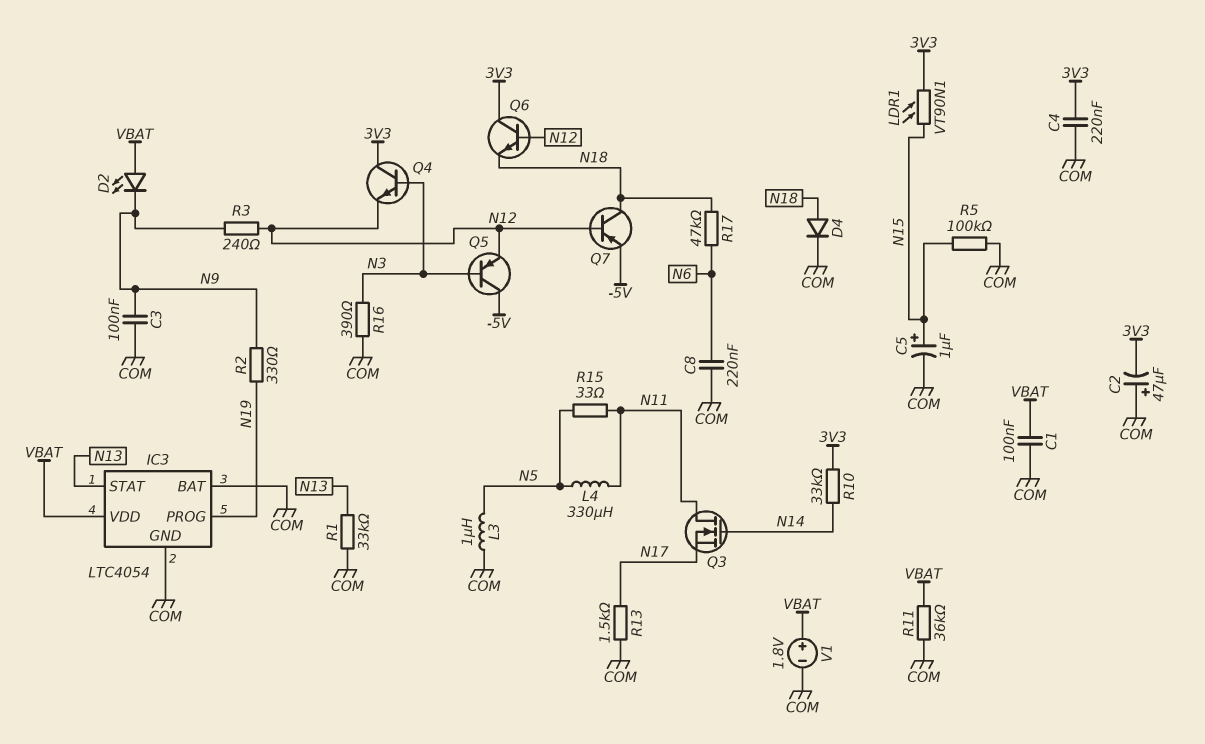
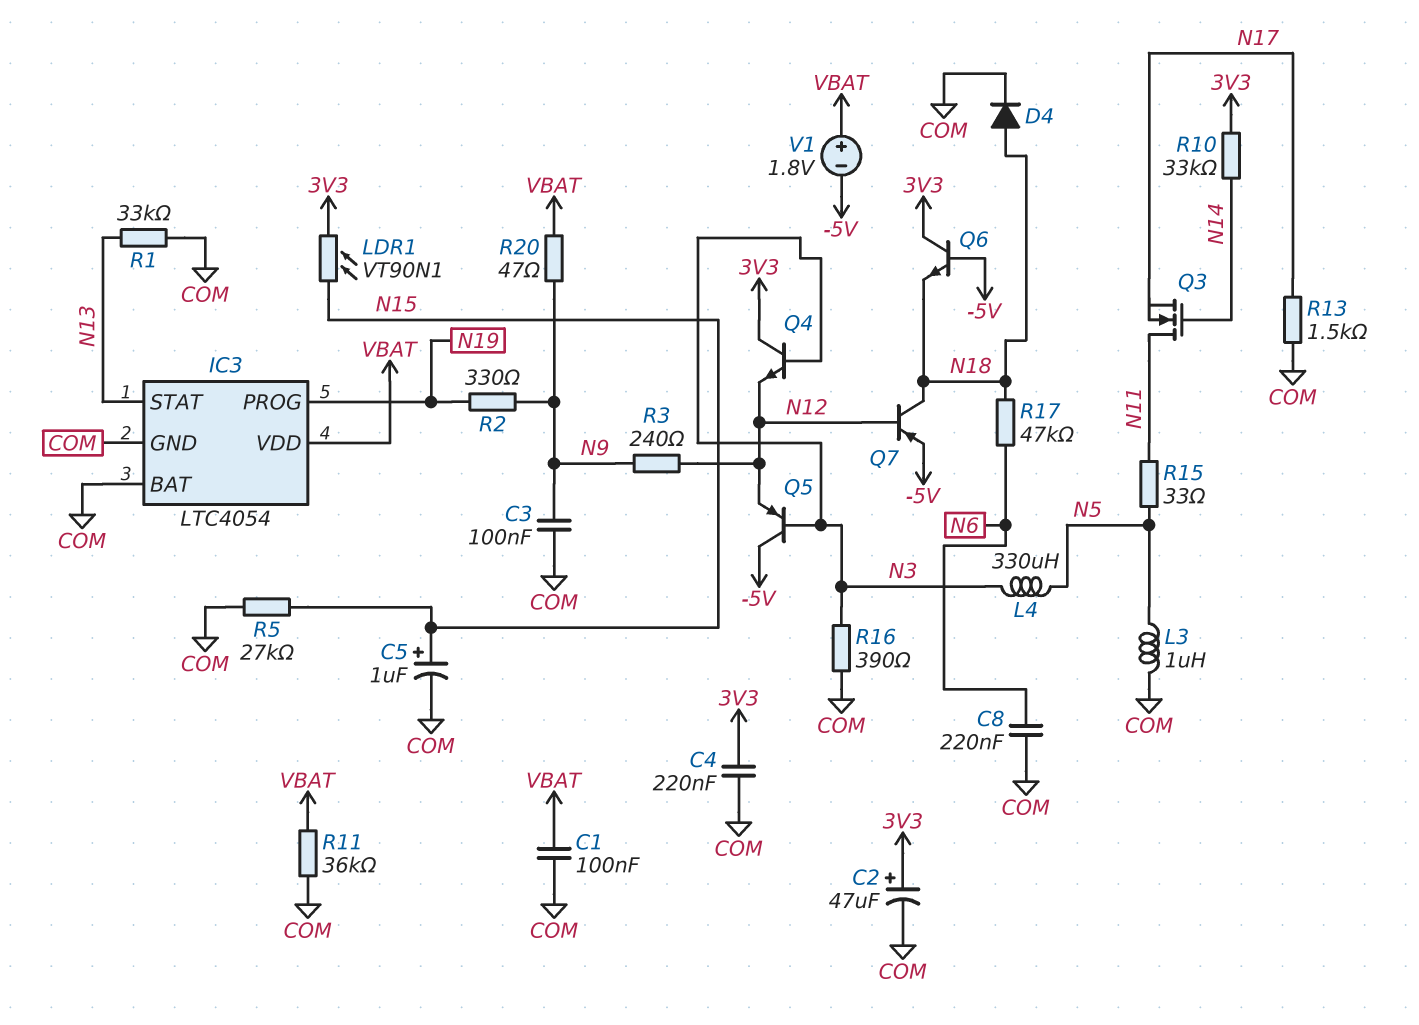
C2: 47uF (plus COM, minus 3V3) -> 47uF (plus 3V3, minus COM)
D2: LED (A VBAT, K N9) -> none
L4: 330uH (N5, N11) -> 330uH (N3, N5)
Q6: NPN (B N12, C 3V3, E N18) -> NPN (B -5V, C 3V3, E N18)
R5: 100k (COM, N15) -> 27k (COM, N15)
R20: none -> 47 (N9, VBAT)
V1: 1.8V (plus VBAT, minus COM) -> 1.8V (plus VBAT, minus -5V)

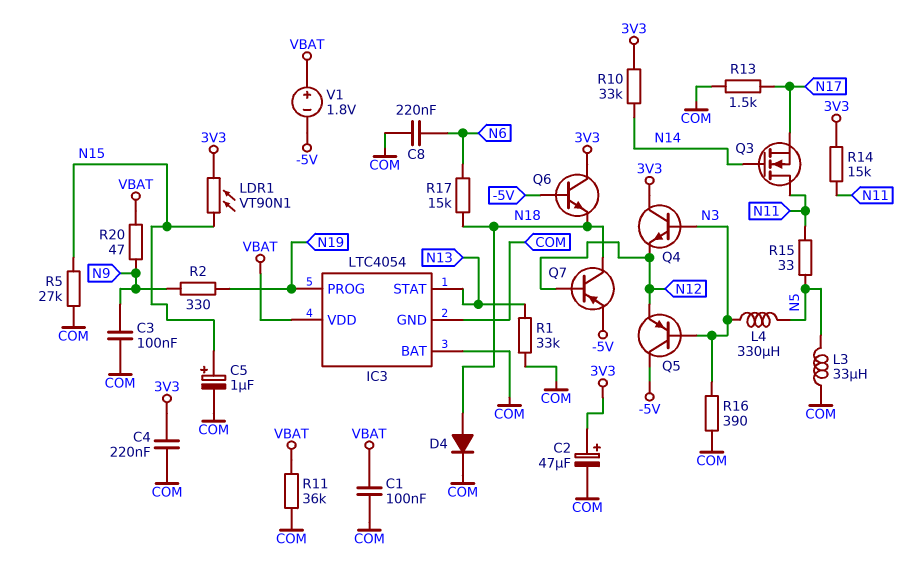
L3: 1uH (COM, N5) -> 33uH (COM, N5)
R3: 240 (N9, N12) -> none
R14: none -> 15k (3V3, N11)
R17: 47k (N6, N18) -> 15k (N6, N18)

